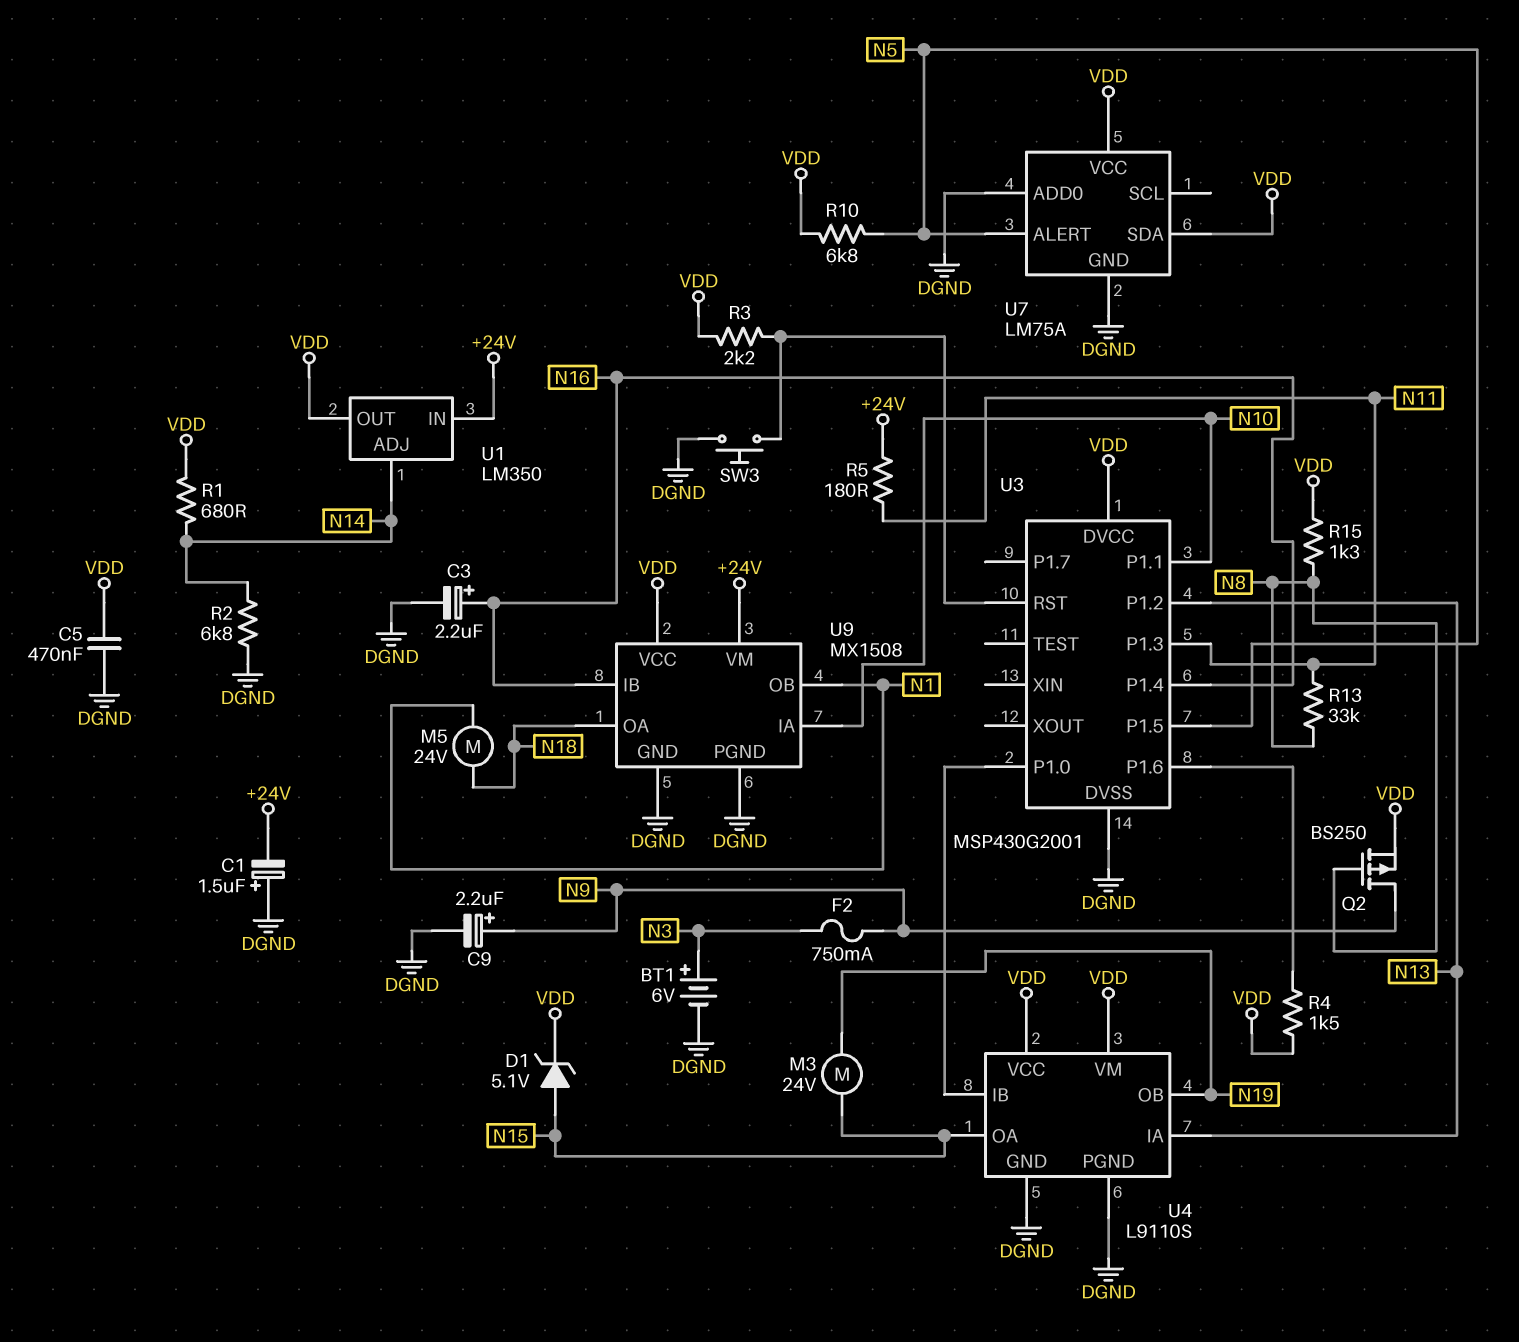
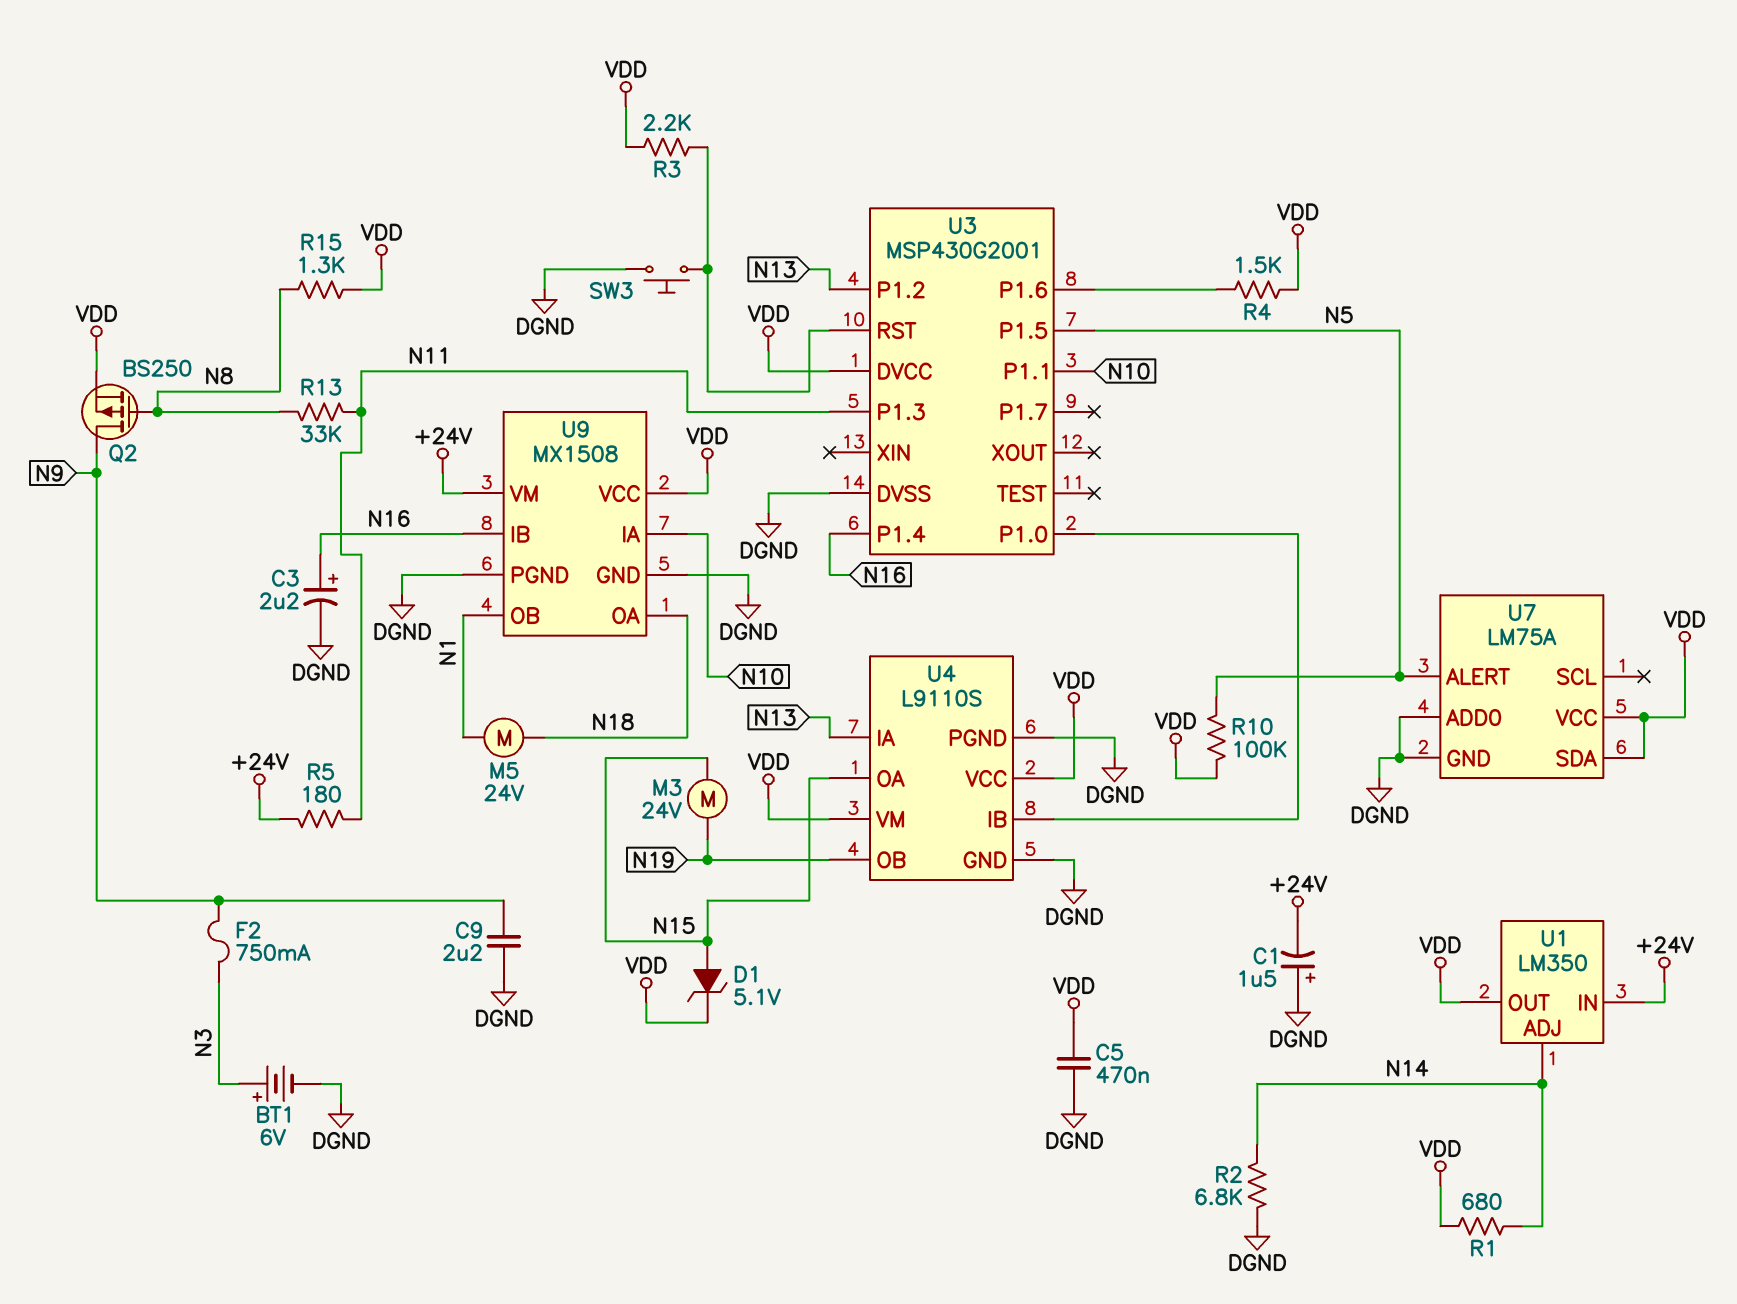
C9: 2.2uF (plus N9, minus DGND) -> 2.2uF (DGND, N9)
R10: 6.8k (N5, VDD) -> 100k (N5, VDD)

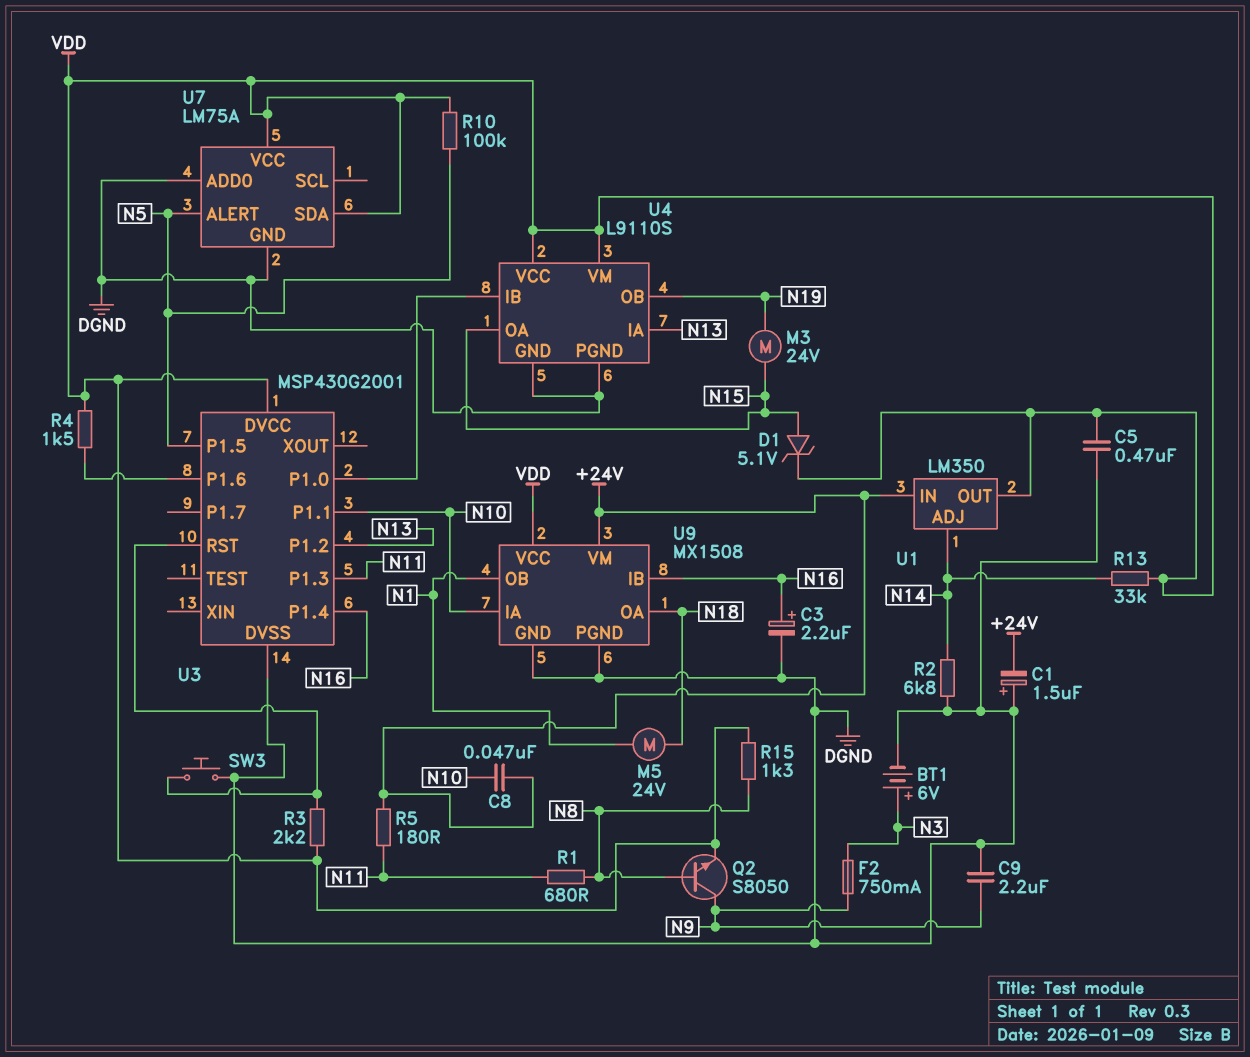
C8: none -> 47nF (+24V, N10)
Q2: PMOS BS250 (G N8, D N9, S VDD) -> NPN S8050 (B N8, C N9, E VDD)
R1: 680 (N14, VDD) -> 680 (N8, N11)
R13: 33k (N8, N11) -> 33k (N14, VDD)

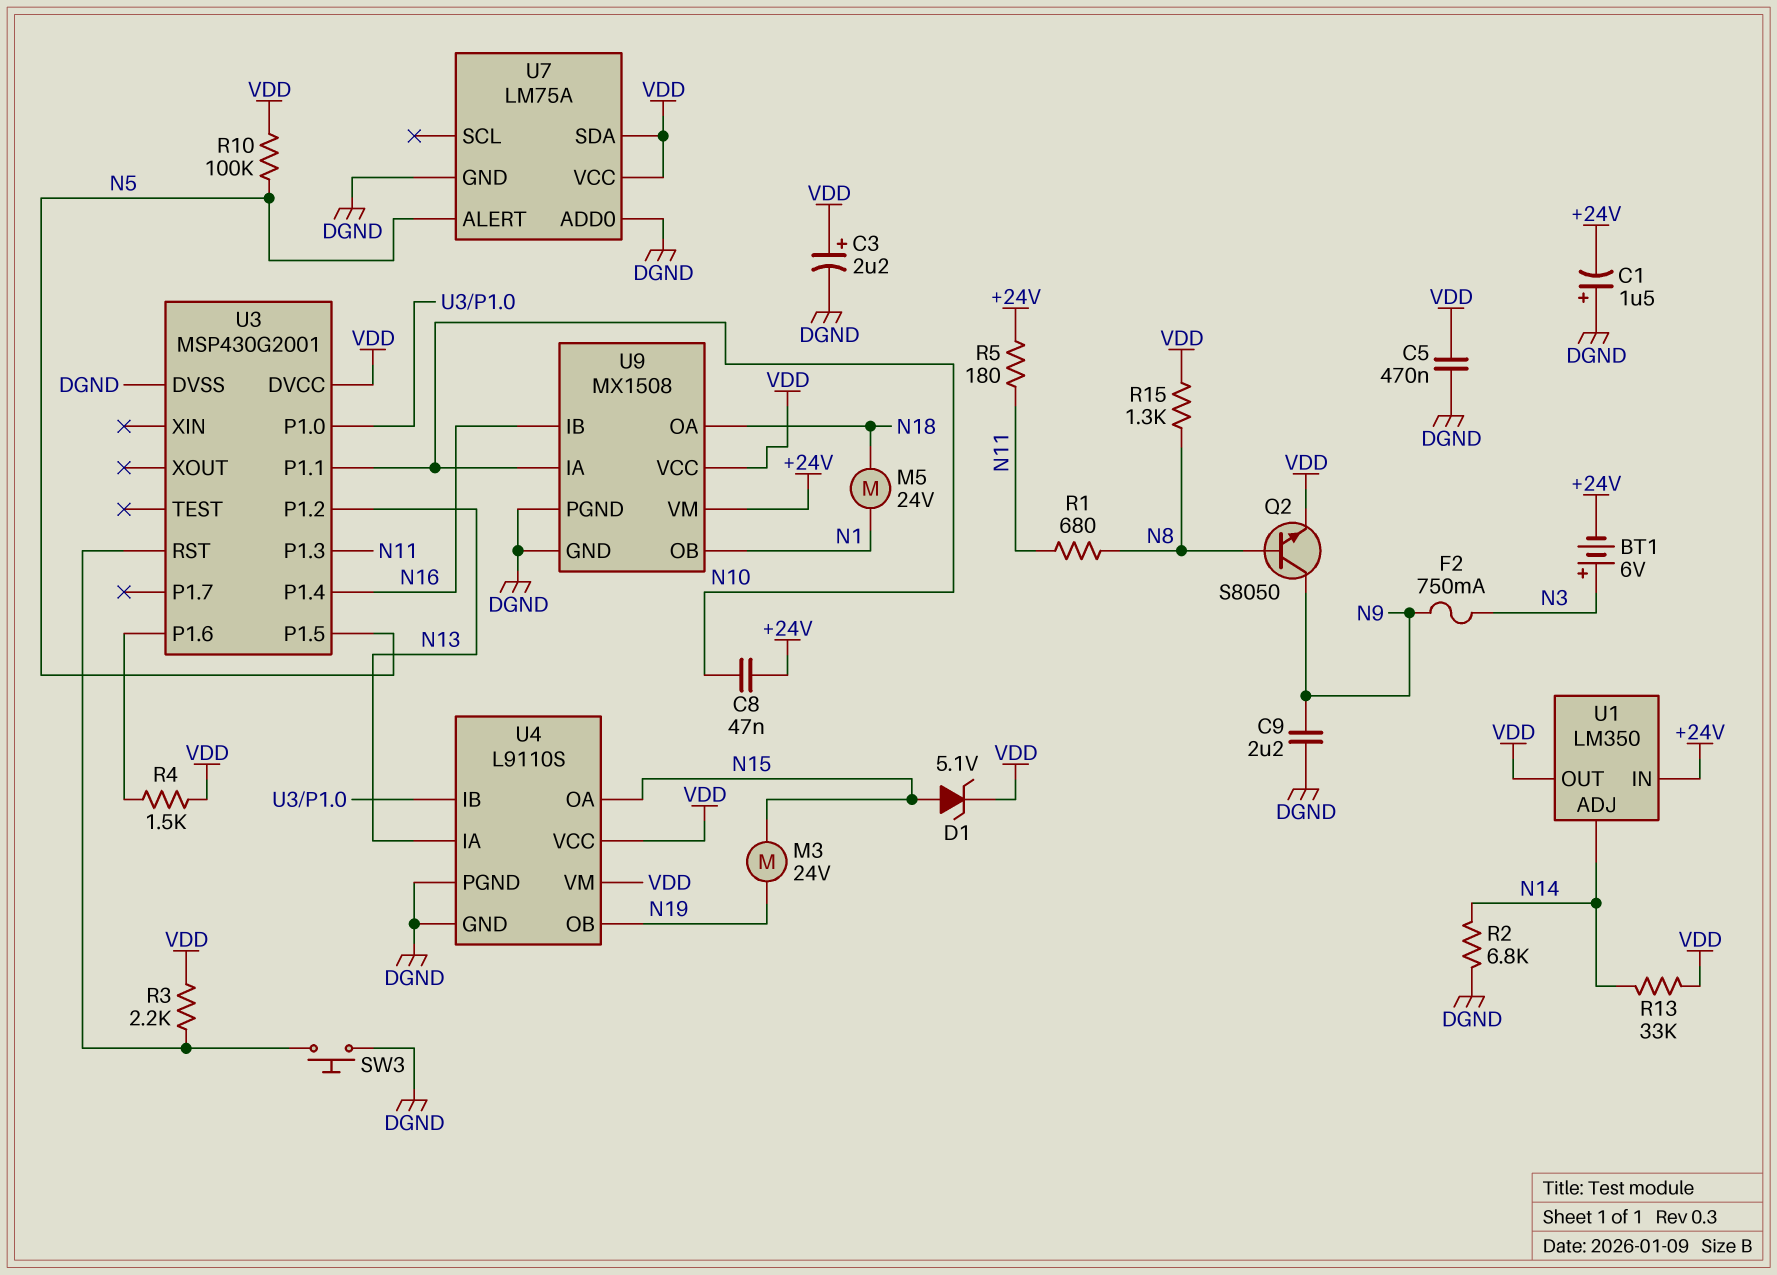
BT1: 6V (plus N3, minus DGND) -> 6V (plus N3, minus +24V)
C3: 2.2uF (plus N16, minus DGND) -> 2.2uF (plus VDD, minus DGND)

